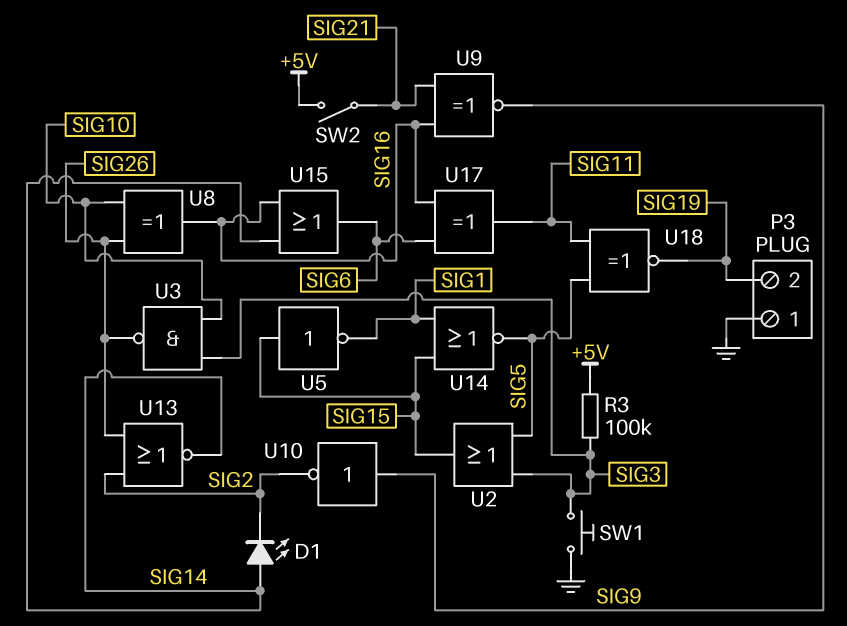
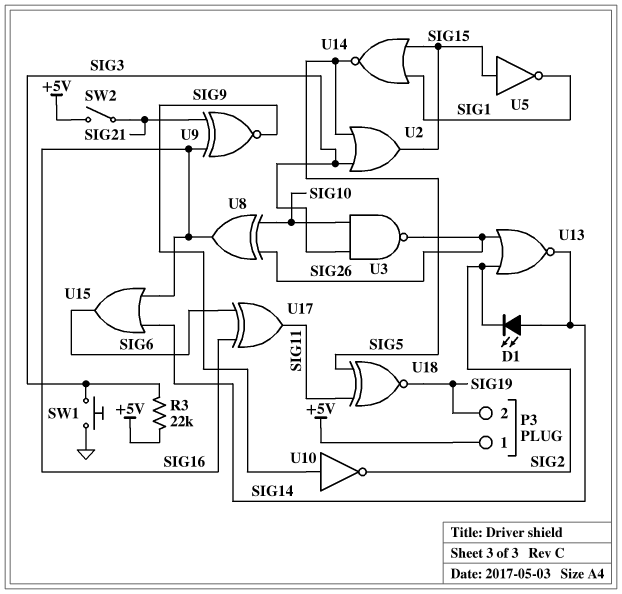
P3 pin 1: GND -> +5V
R3: 100k (+5V, SIG3) -> 22k (+5V, SIG3)

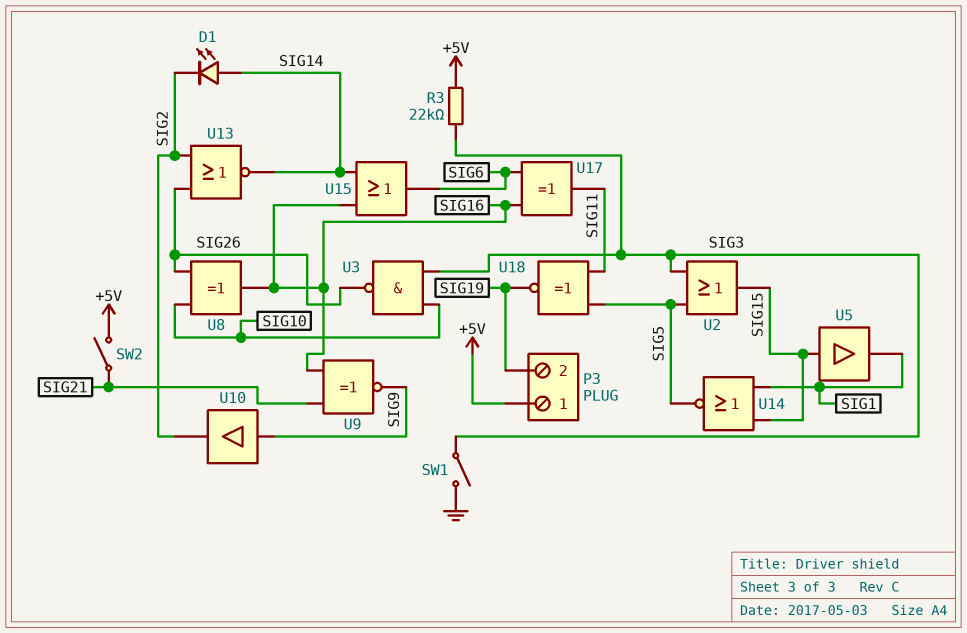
SW1: button (GND, SIG3) -> switch (GND, SIG3)
U5: NOT (in SIG15, out SIG1) -> buffer (in SIG15, out SIG1)
U10: NOT (in SIG9, out SIG2) -> buffer (in SIG9, out SIG2)

